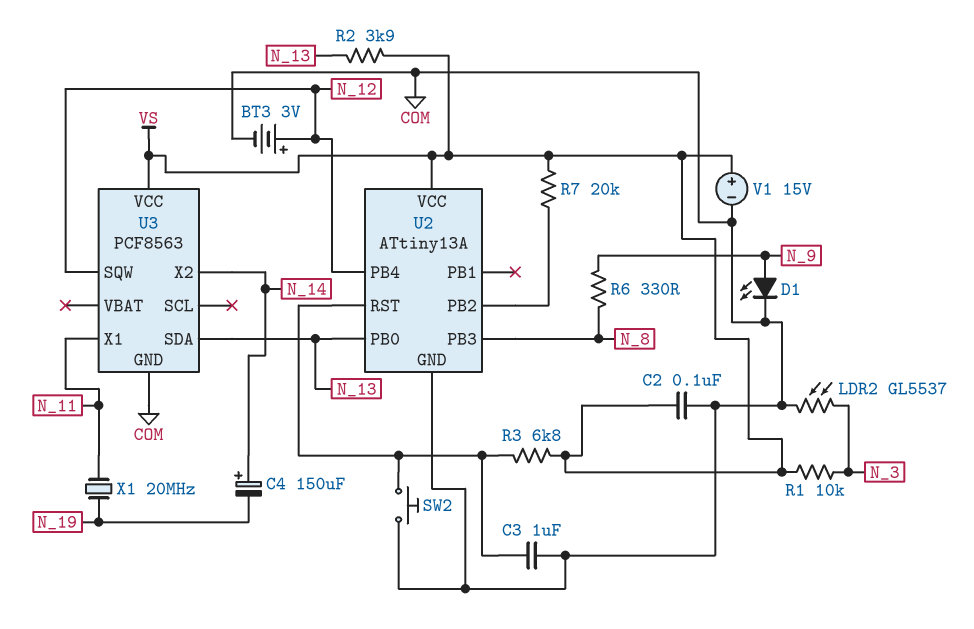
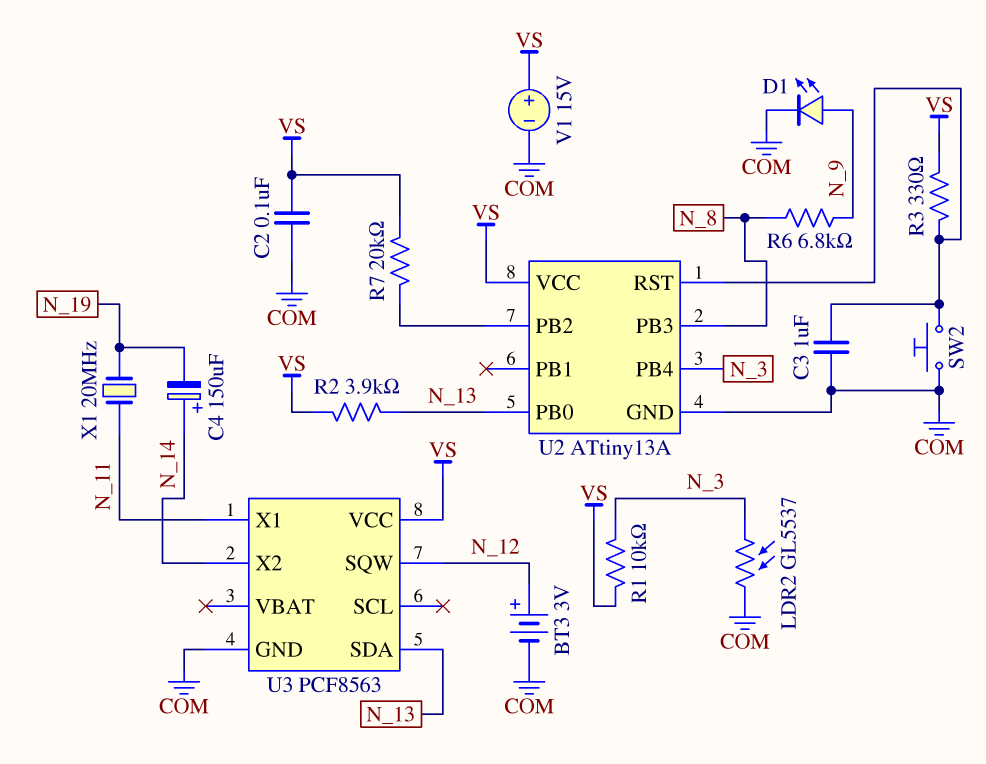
R3: 6.8k (U2/RST, VS) -> 330 (U2/RST, VS)
R6: 330 (N_8, N_9) -> 6.8k (N_8, N_9)
U2 pin PB4: N_12 -> N_3

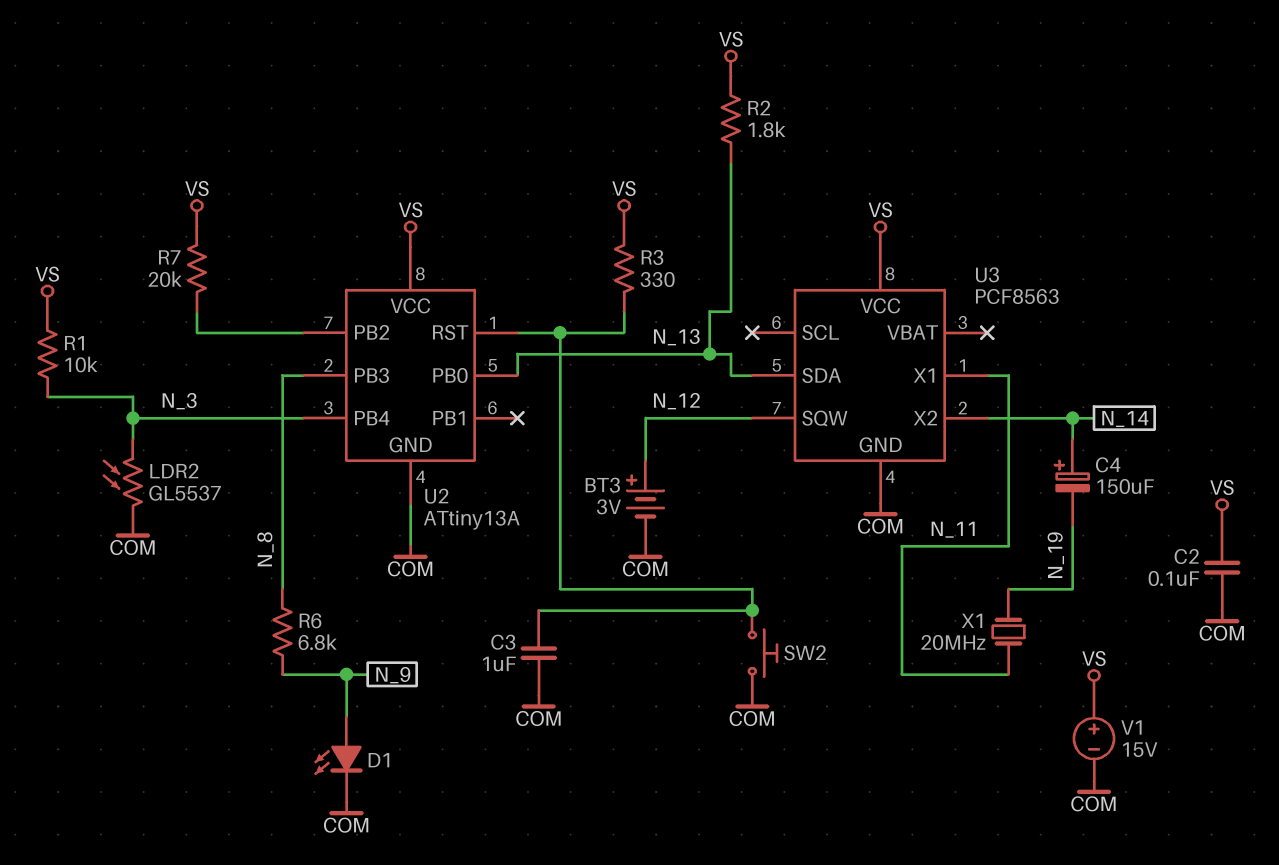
R2: 3.9k (N_13, VS) -> 1.8k (N_13, VS)

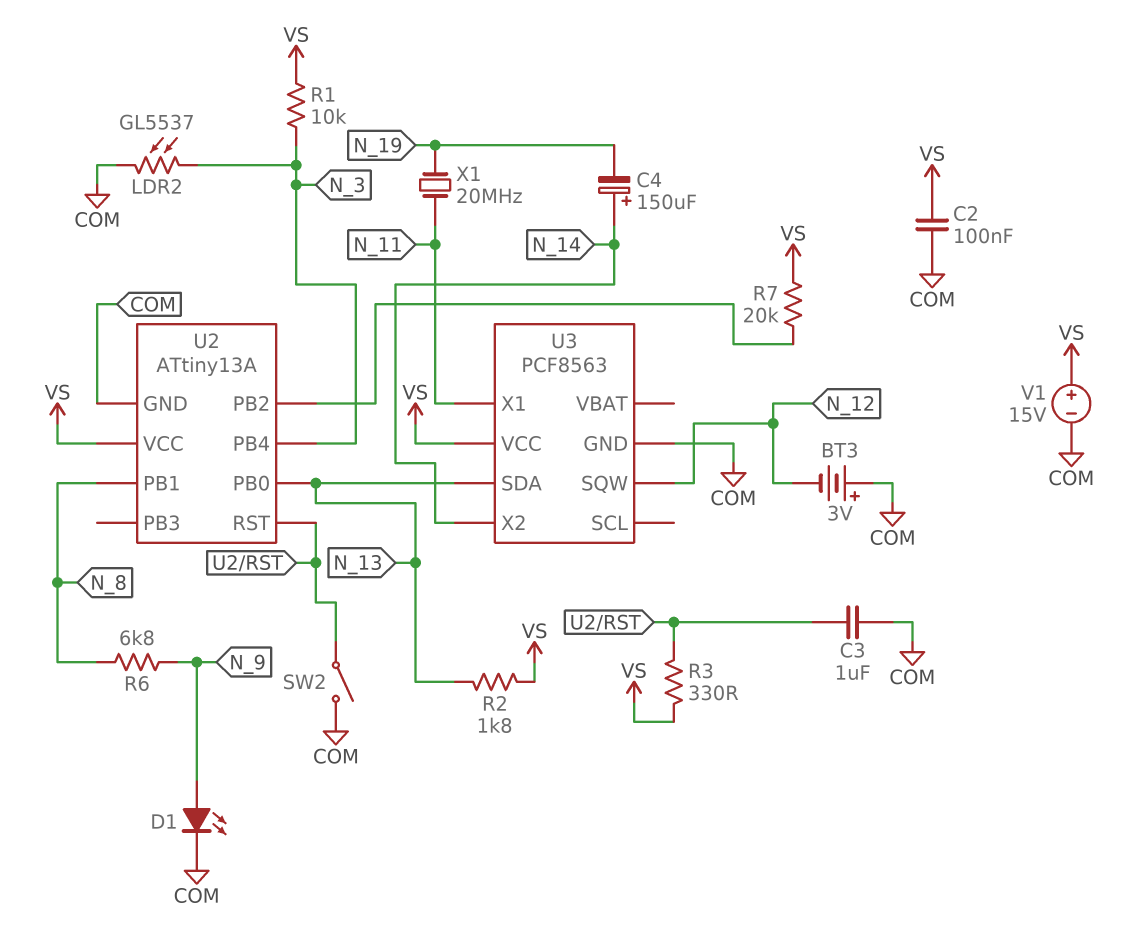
BT3: 3V (plus N_12, minus COM) -> 3V (plus COM, minus N_12)
SW2: button (COM, U2/RST) -> switch (COM, U2/RST)
U2 pin PB1: none -> N_8
U2 pin PB3: N_8 -> none

